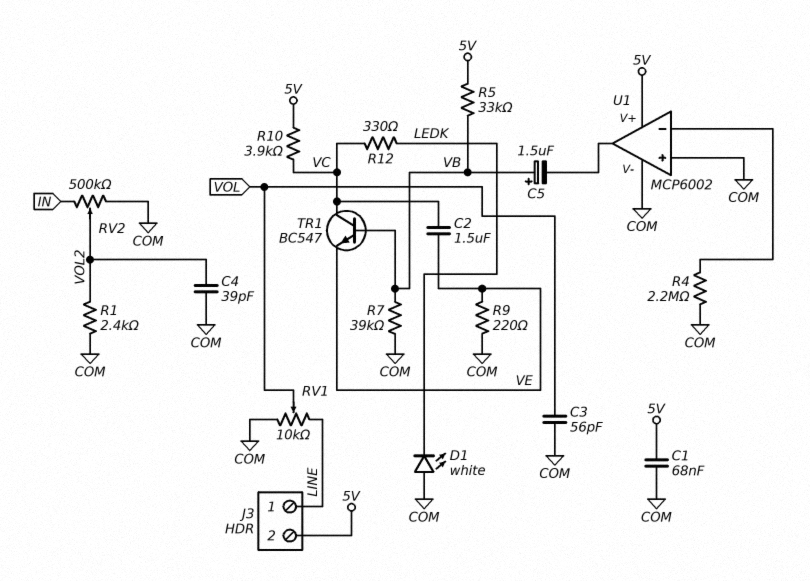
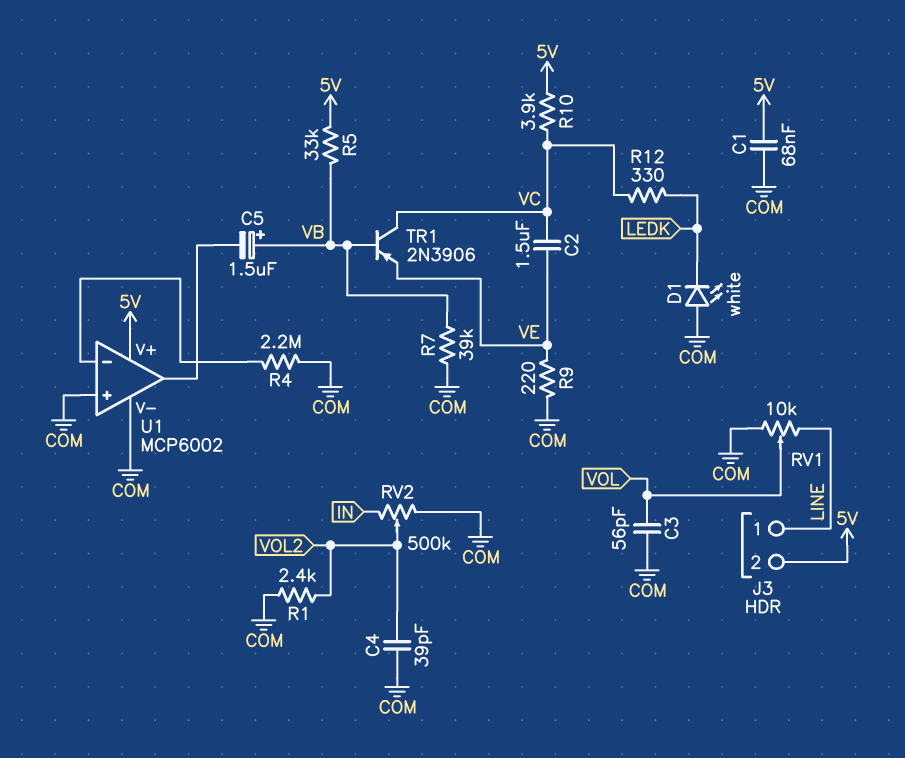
TR1: NPN BC547 (B VB, C VC, E VE) -> PNP 2N3906 (B VB, C VC, E VE)

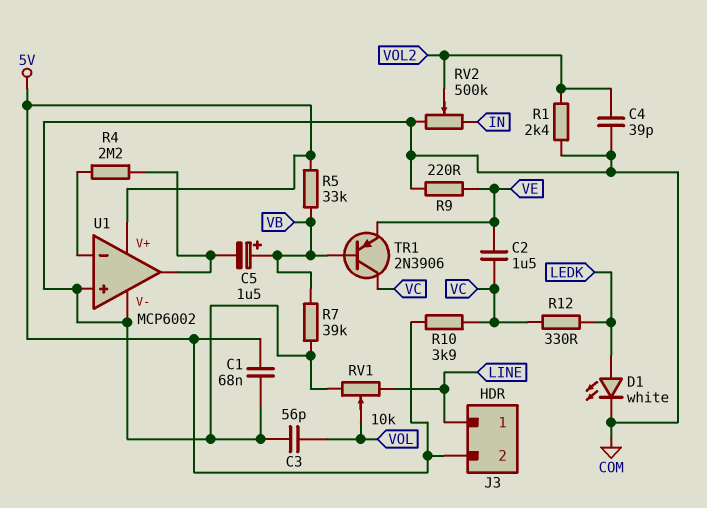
D1: LED white (A COM, K LEDK) -> LED white (A LEDK, K COM)
R4: 2.2M (COM, U1/in-) -> 2.2M (U1/in-, U1/out)

